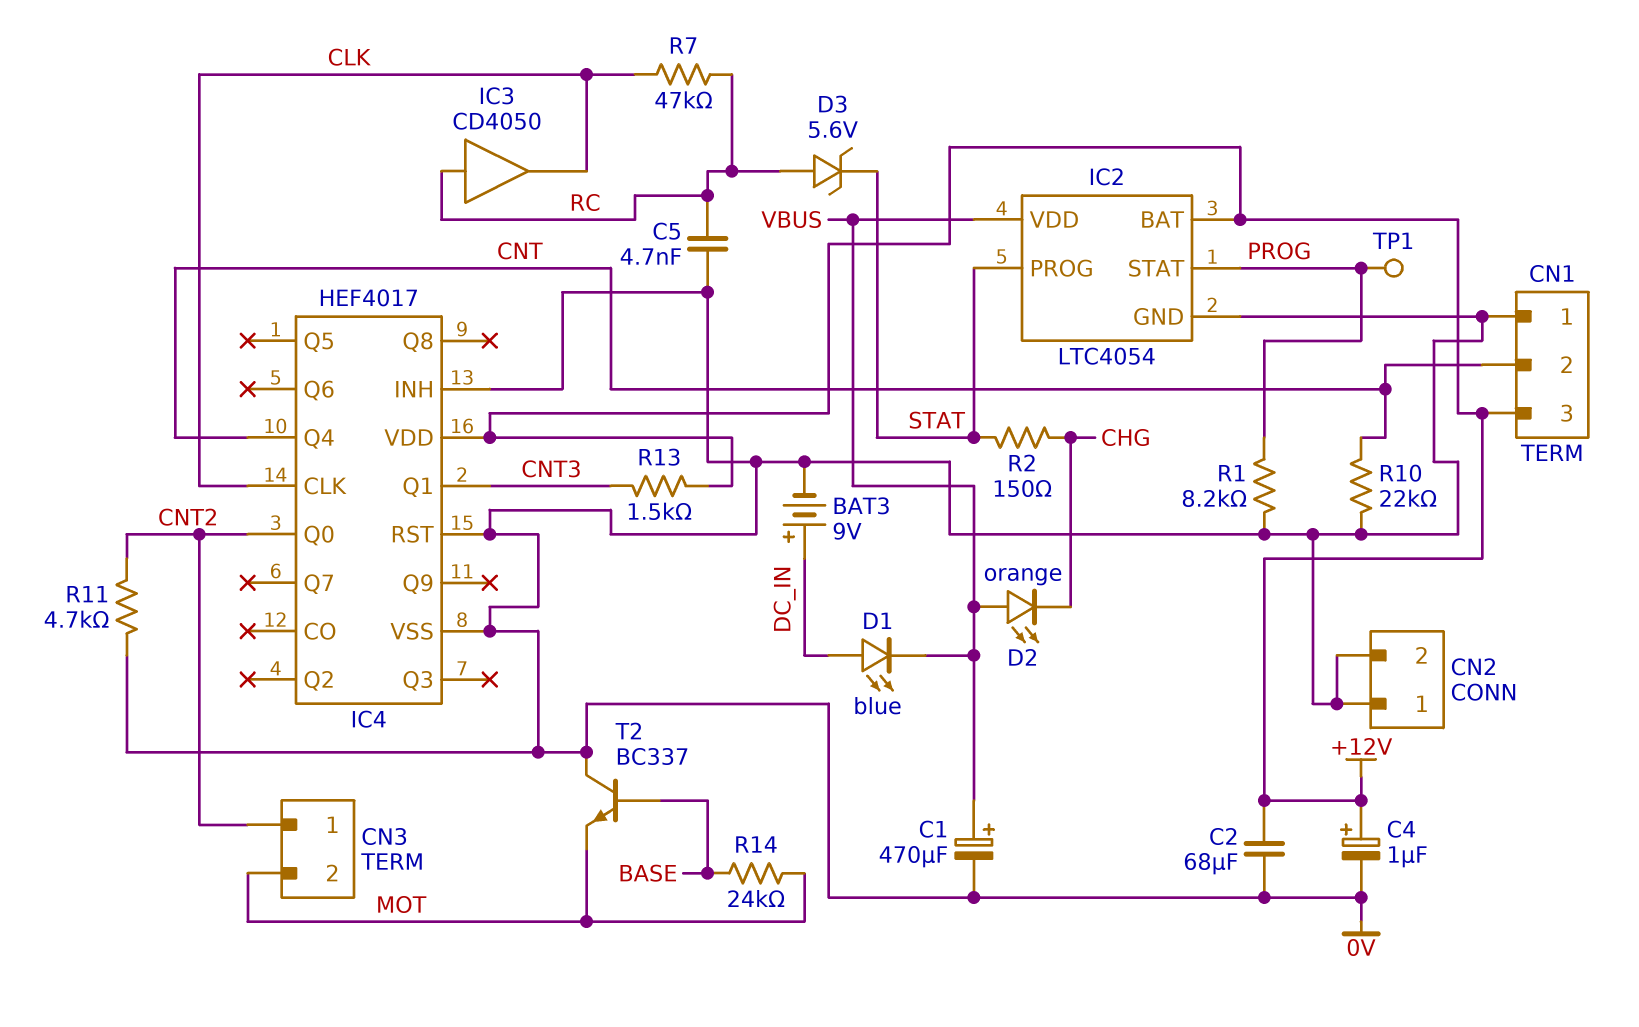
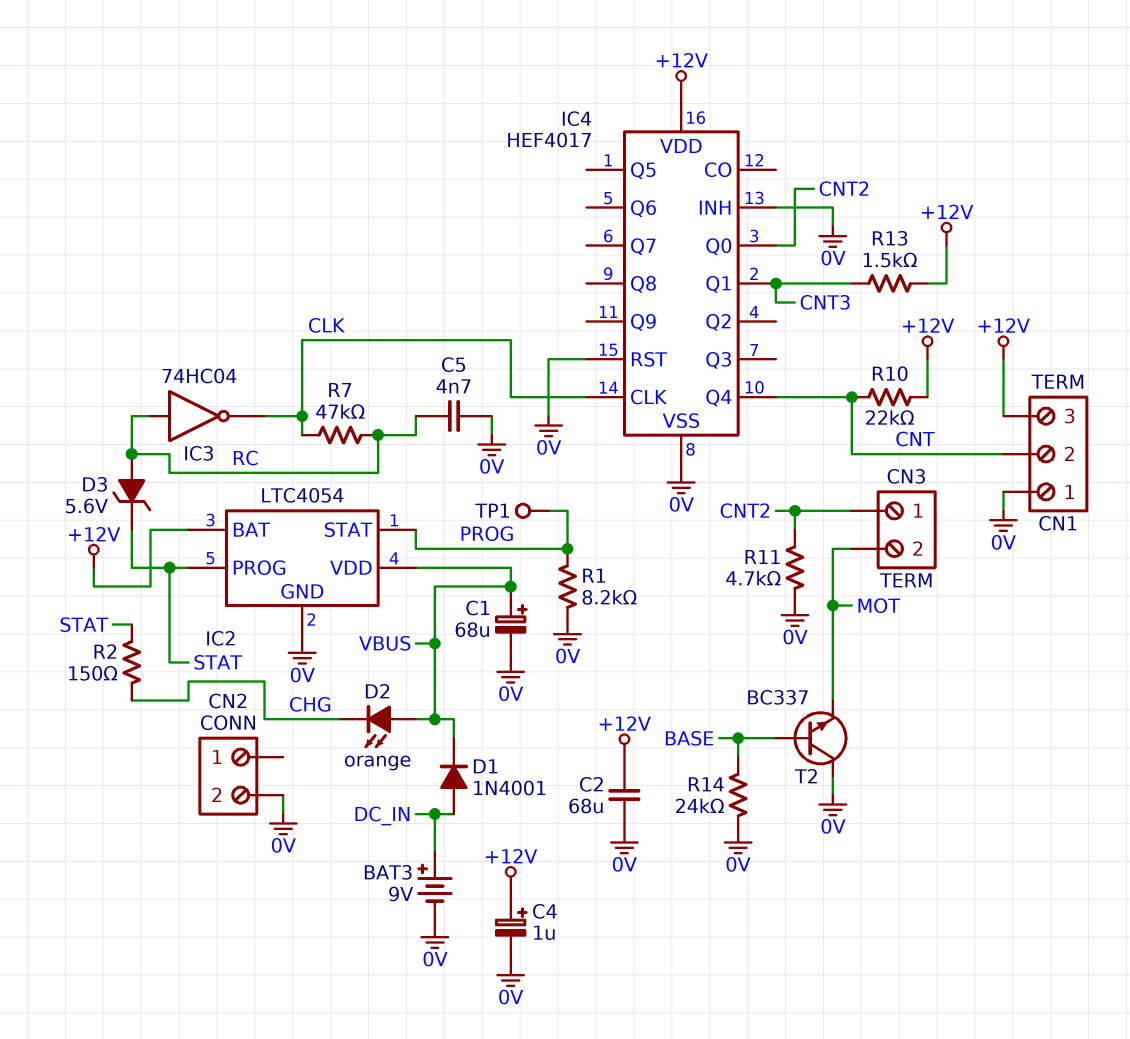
C1: 470uF (plus VBUS, minus 0V) -> 68uF (plus VBUS, minus 0V)
CN2 pin 1: 0V -> none
D1: LED blue (A DC_IN, K VBUS) -> diode 1N4001 (A DC_IN, K VBUS)
IC3: buffer CD4050 (in RC, out CLK) -> NOT 74HC04 (in RC, out CLK)
R10: 22k (0V, CNT) -> 22k (+12V, CNT)
R14: 24k (BASE, MOT) -> 24k (0V, BASE)

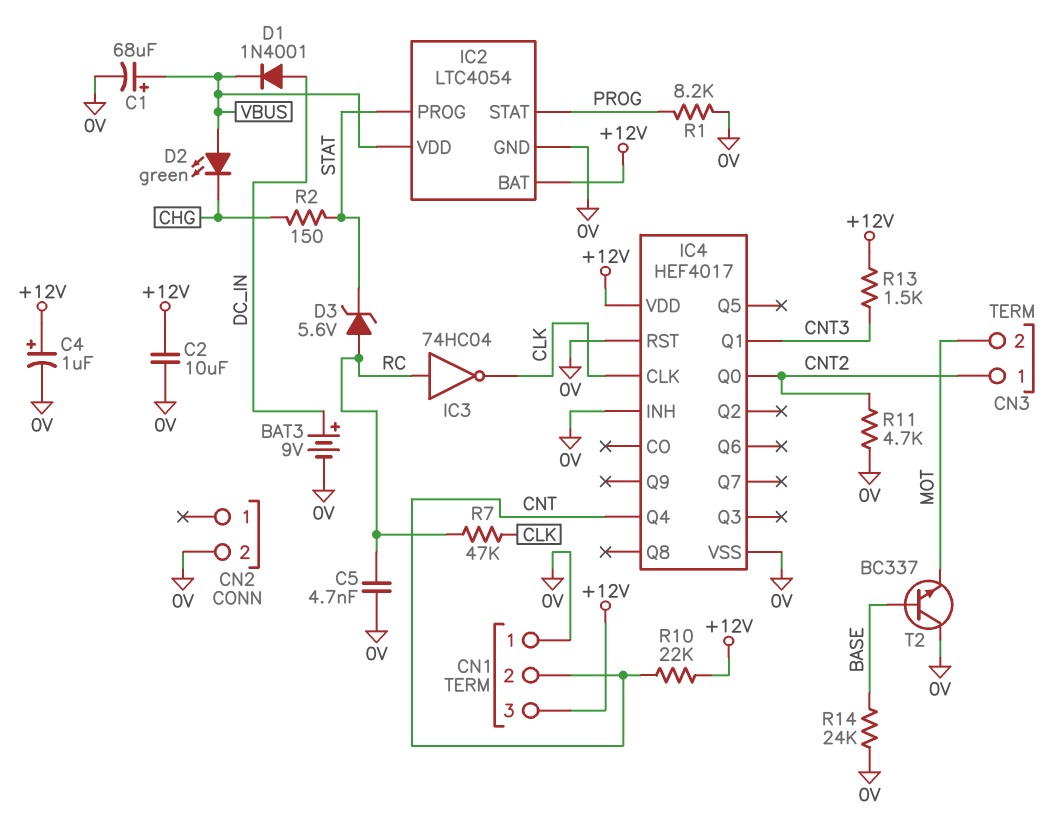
C2: 68uF (+12V, 0V) -> 10uF (+12V, 0V)
D2: LED orange (A VBUS, K CHG) -> LED green (A VBUS, K CHG)
TP1: test point (PROG) -> none

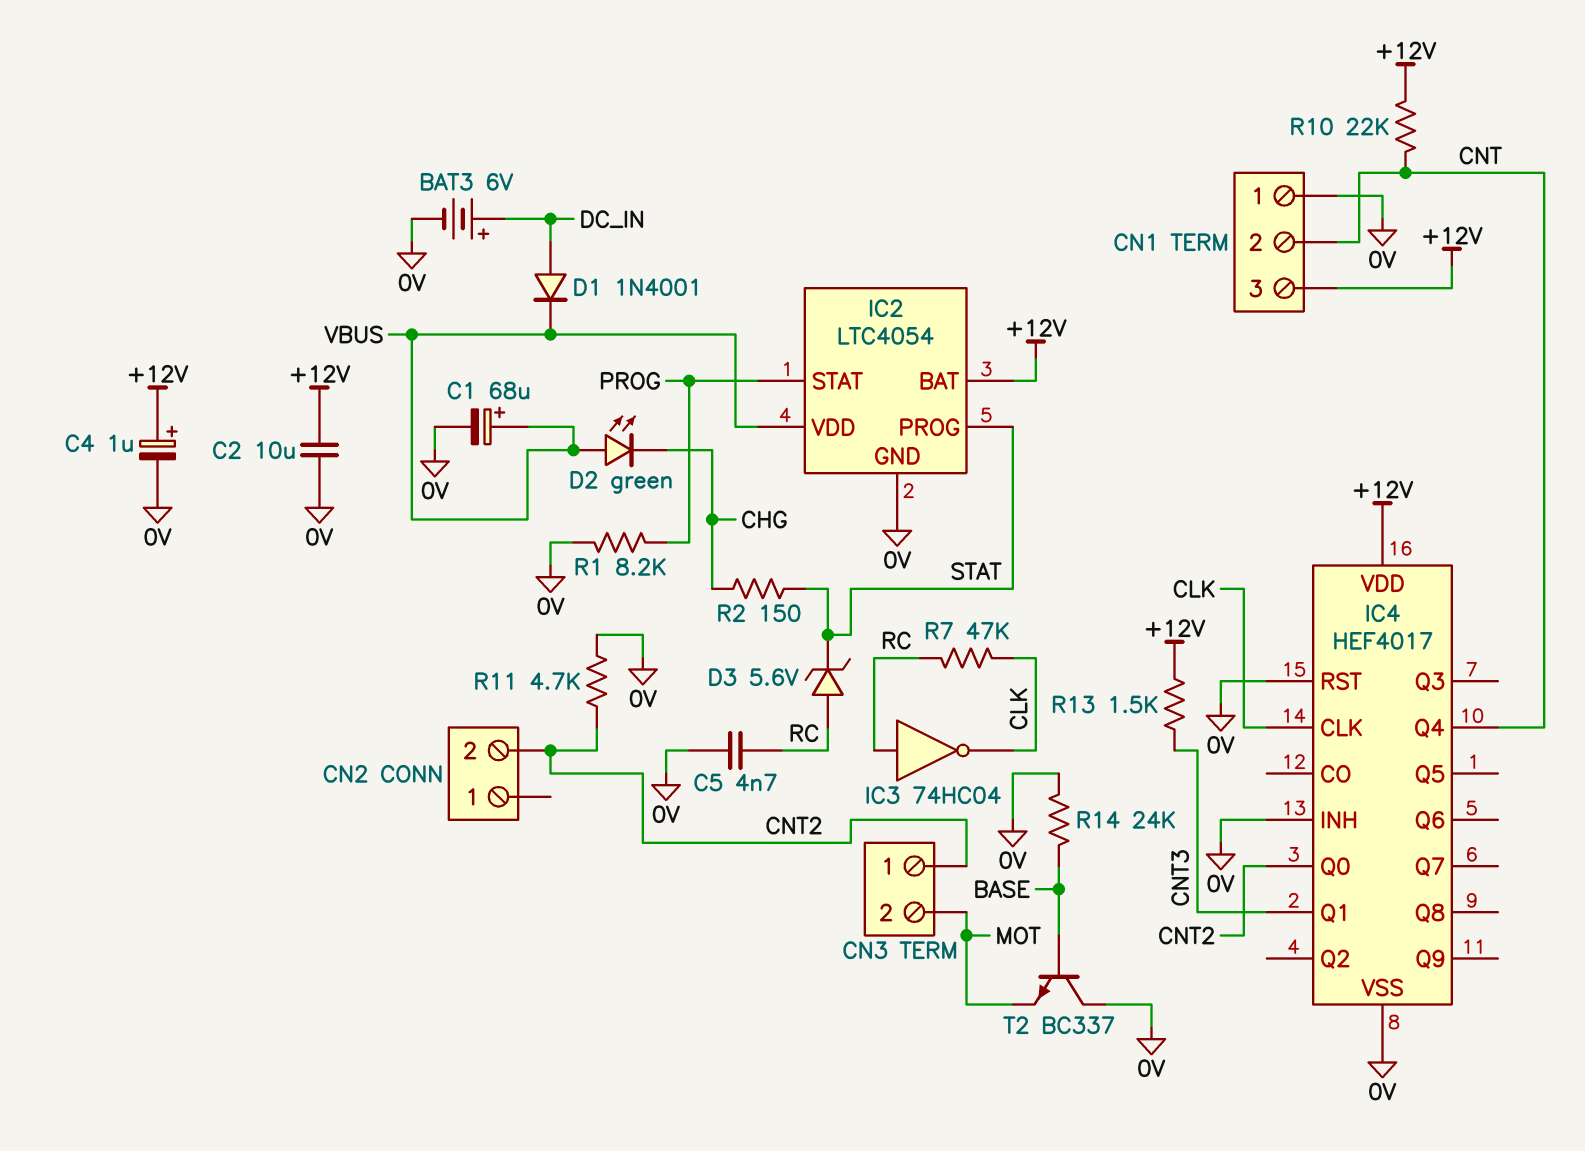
BAT3: 9V (plus DC_IN, minus 0V) -> 6V (plus DC_IN, minus 0V)
CN2 pin 2: 0V -> CNT2

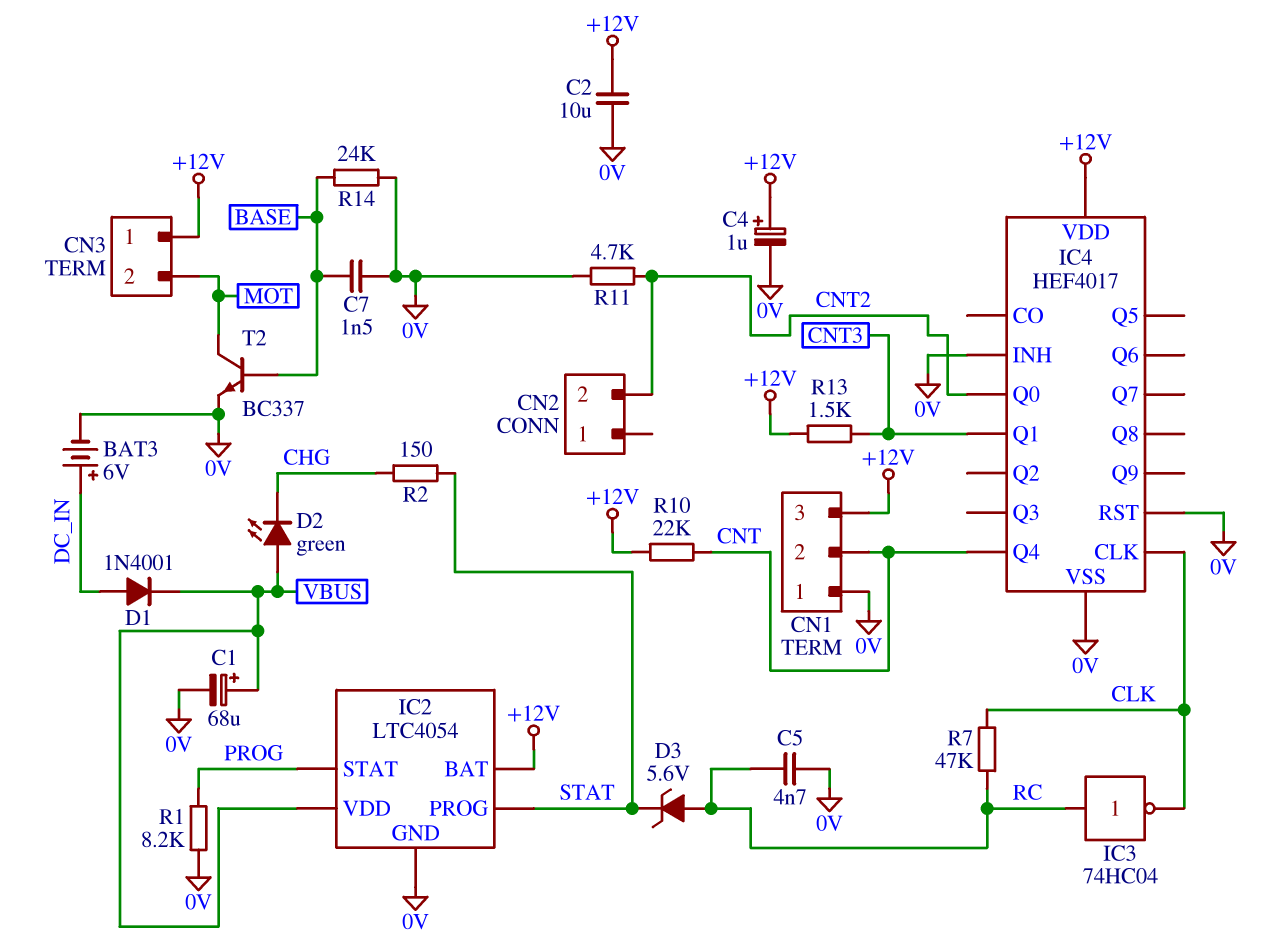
C7: none -> 1.5nF (0V, BASE)
CN3 pin 1: CNT2 -> +12V
T2: NPN BC337 (B BASE, C 0V, E MOT) -> NPN BC337 (B BASE, C MOT, E 0V)

